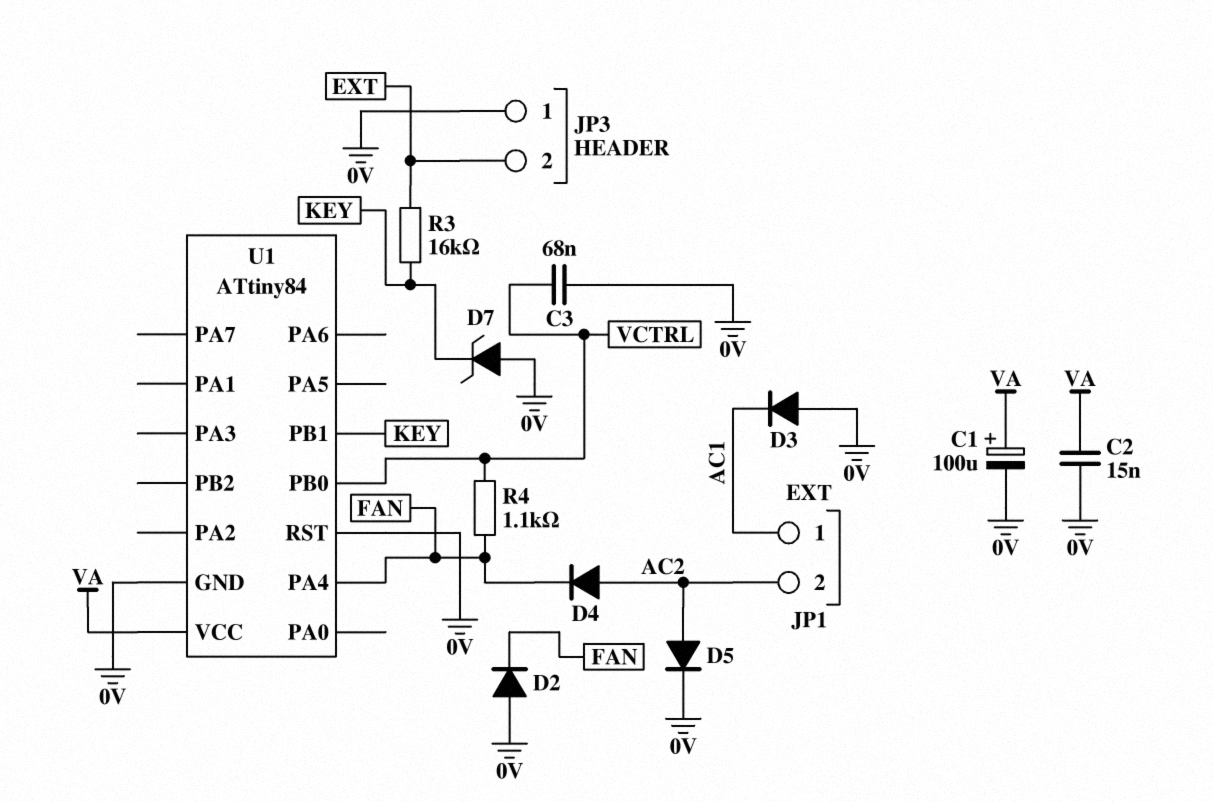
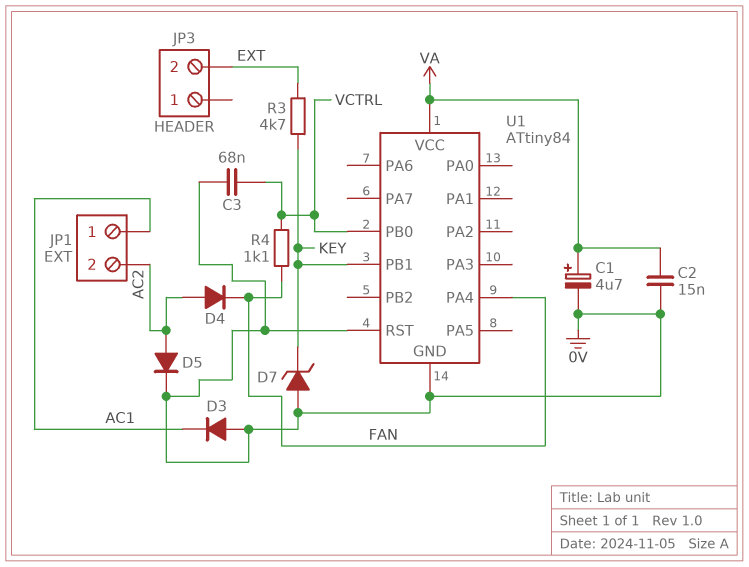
C1: 100uF (plus VA, minus 0V) -> 4.7uF (plus VA, minus 0V)
D2: diode (A 0V, K FAN) -> none
JP3 pin 1: 0V -> none
R3: 16k (EXT, KEY) -> 4.7k (EXT, KEY)

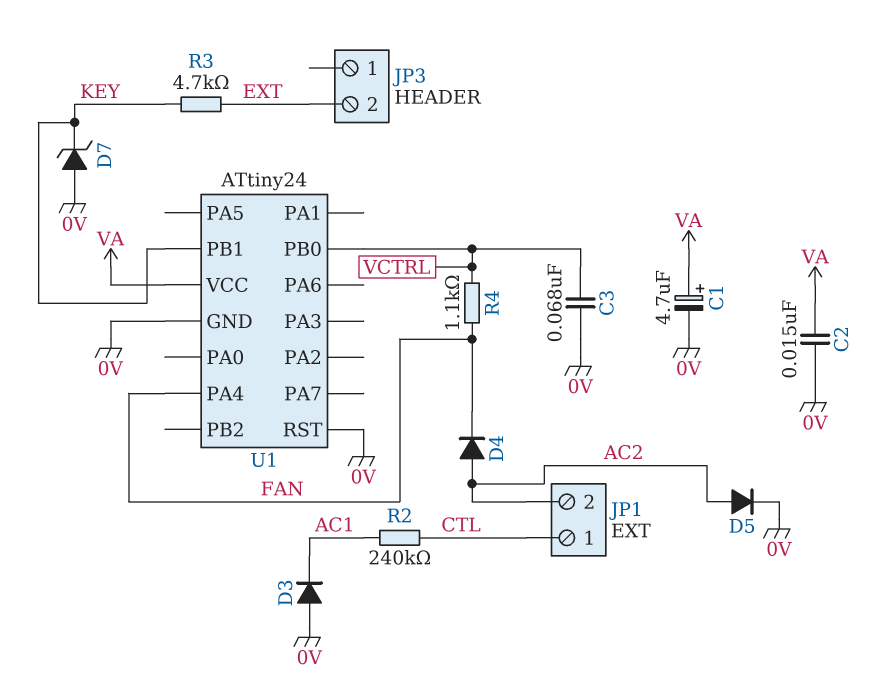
JP1 pin 1: AC1 -> CTL
R2: none -> 240k (AC1, CTL)
U1: ATtiny84 -> ATtiny24

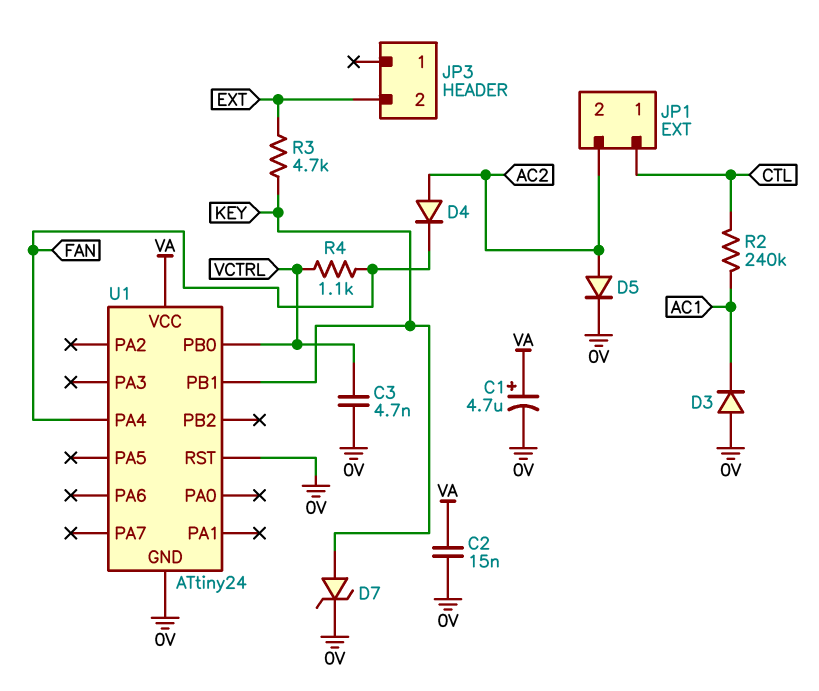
C3: 68nF (0V, VCTRL) -> 4.7nF (0V, VCTRL)
D7: zener (A 0V, K KEY) -> zener (A KEY, K 0V)

